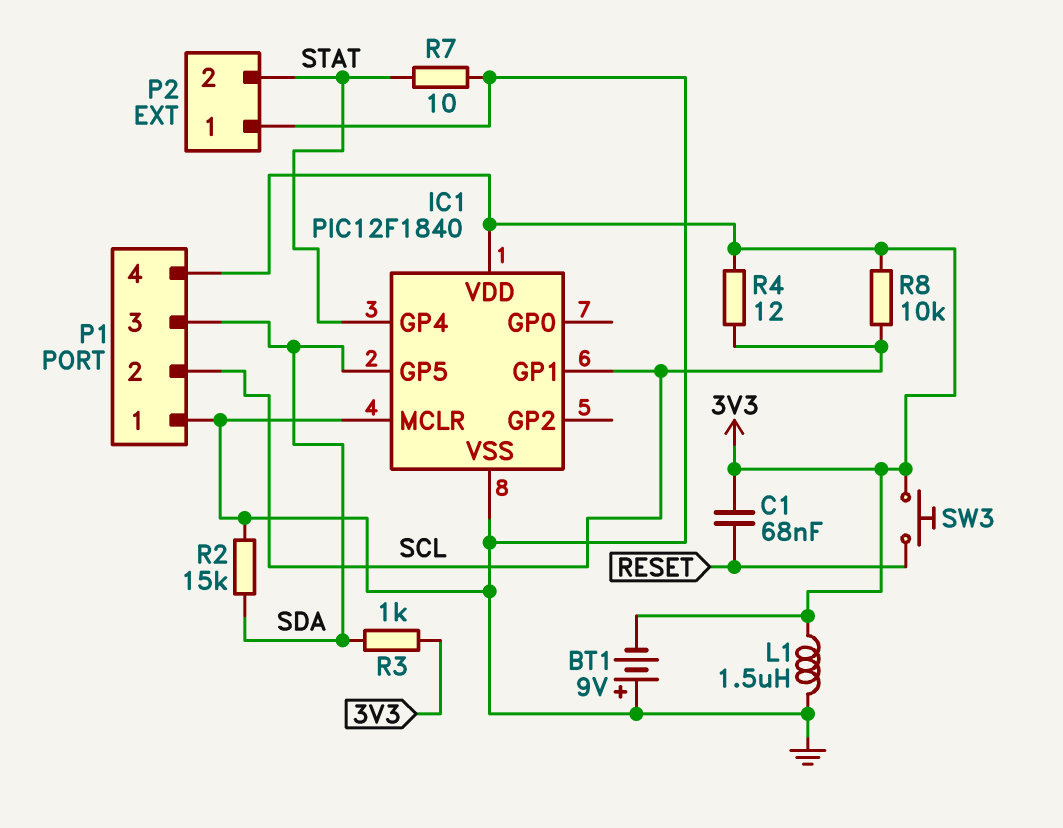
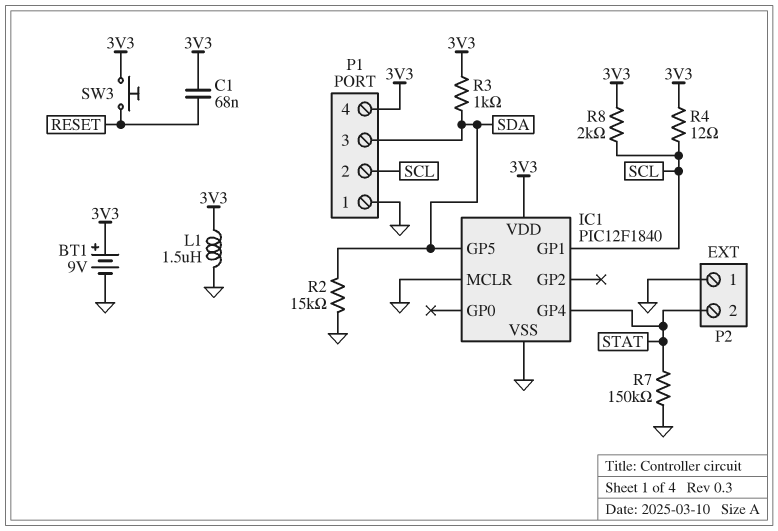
BT1: 9V (plus GND, minus 3V3) -> 9V (plus 3V3, minus GND)
R7: 10 (GND, STAT) -> 150k (GND, STAT)
R8: 10k (3V3, SCL) -> 2k (3V3, SCL)

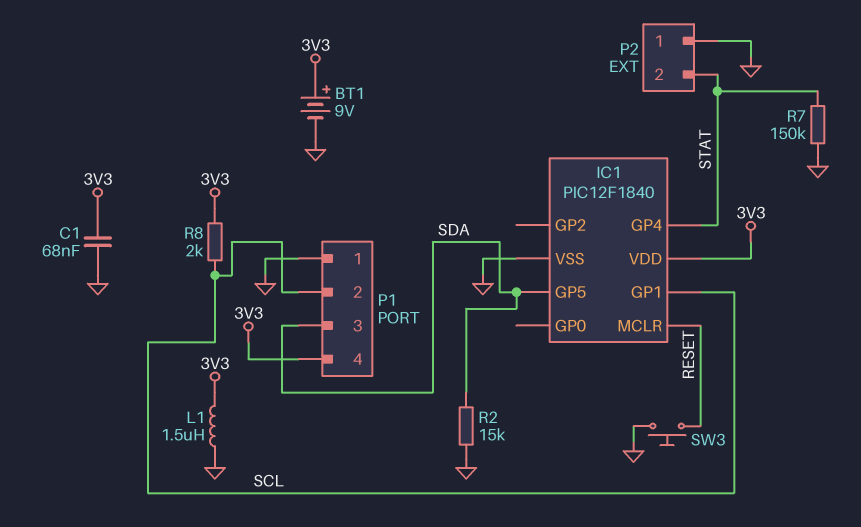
C1: 68nF (3V3, RESET) -> 68nF (3V3, GND)
IC1 pin MCLR: GND -> RESET
R3: 1k (3V3, SDA) -> none
R4: 12 (3V3, SCL) -> none
SW3: button (3V3, RESET) -> button (GND, RESET)

